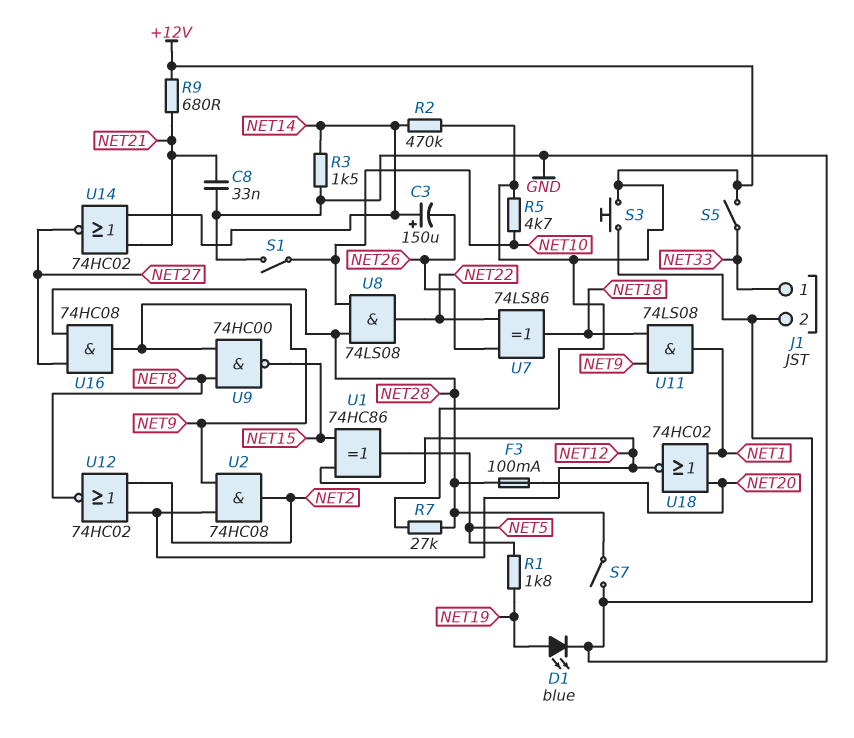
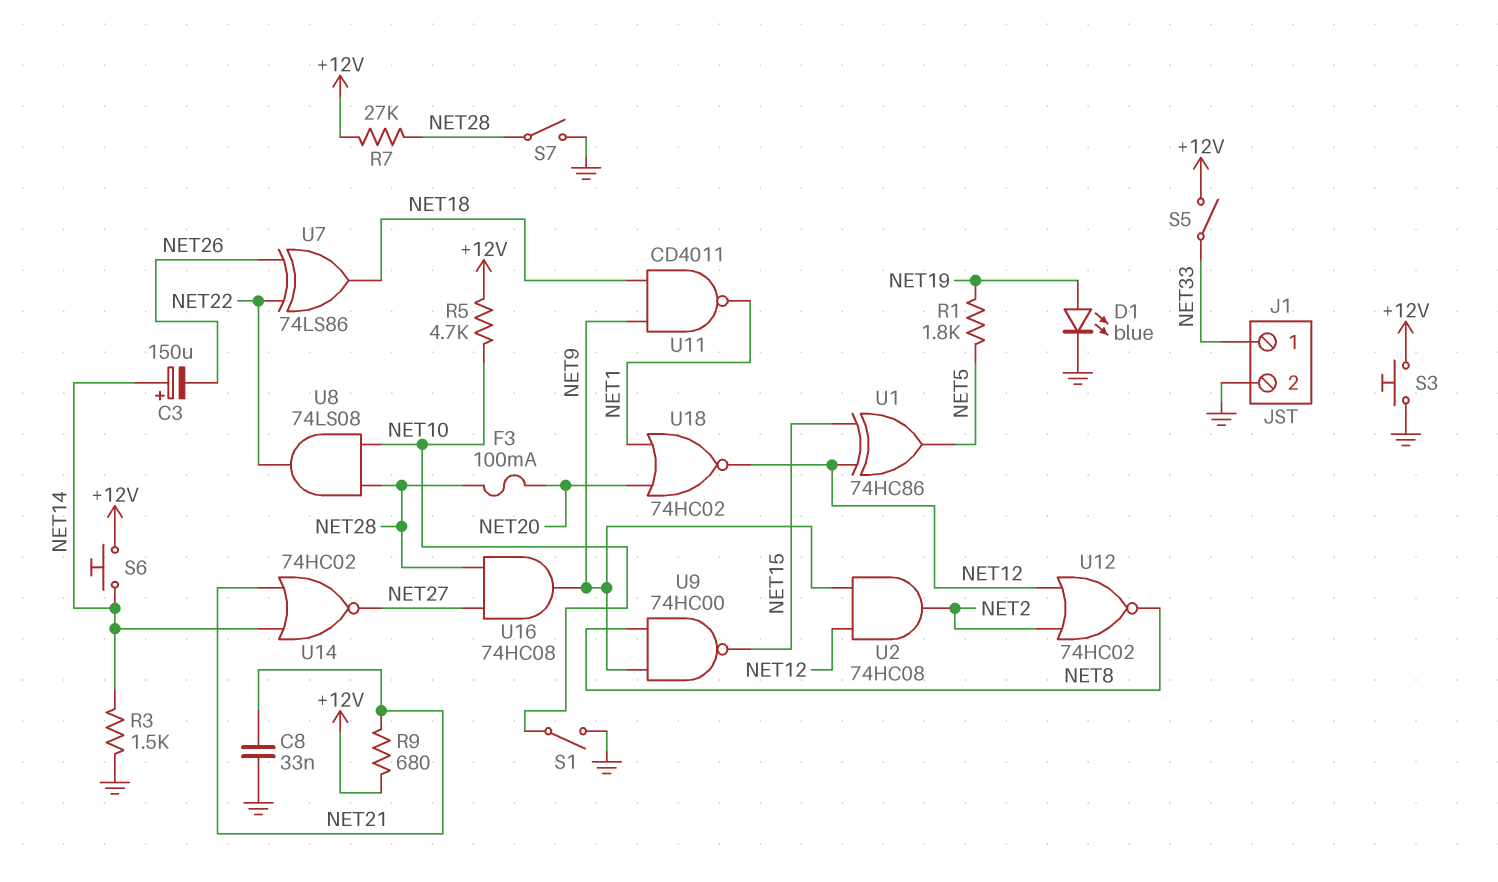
R2: 470k (+12V, NET14) -> none
S6: none -> button (+12V, NET14)
U11: AND 74LS08 (in NET9, in NET18, out NET1) -> NAND CD4011 (in NET9, in NET18, out NET1)

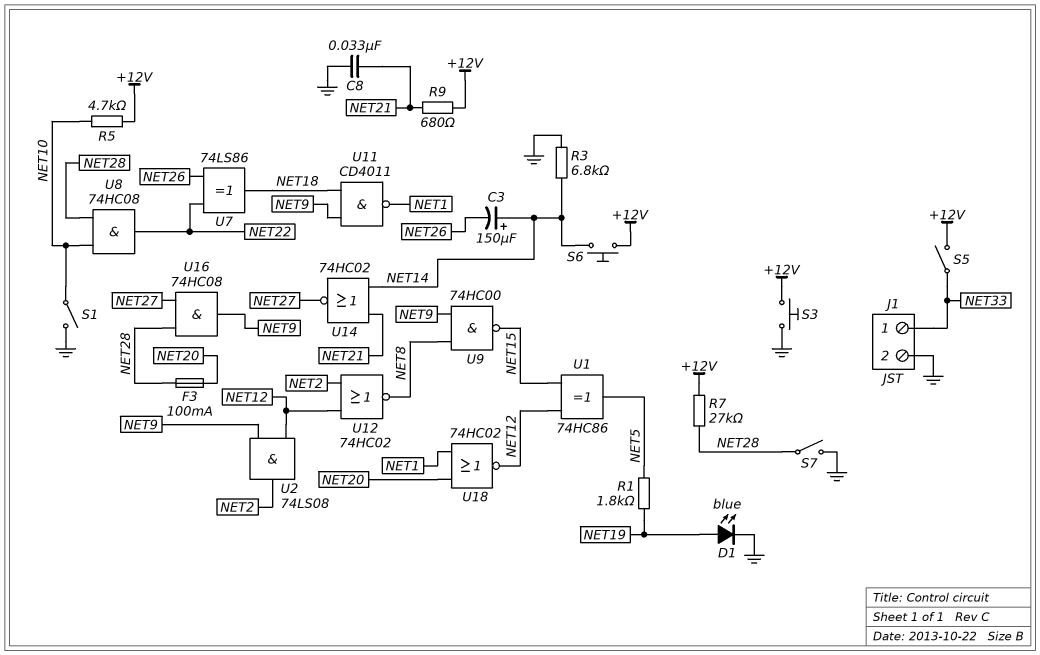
R3: 1.5k (GND, NET14) -> 6.8k (GND, NET14)
U2: AND 74HC08 (in NET9, in NET12, out NET2) -> AND 74LS08 (in NET9, in NET12, out NET2)
U8: AND 74LS08 (in NET10, in NET28, out NET22) -> AND 74HC08 (in NET10, in NET28, out NET22)

